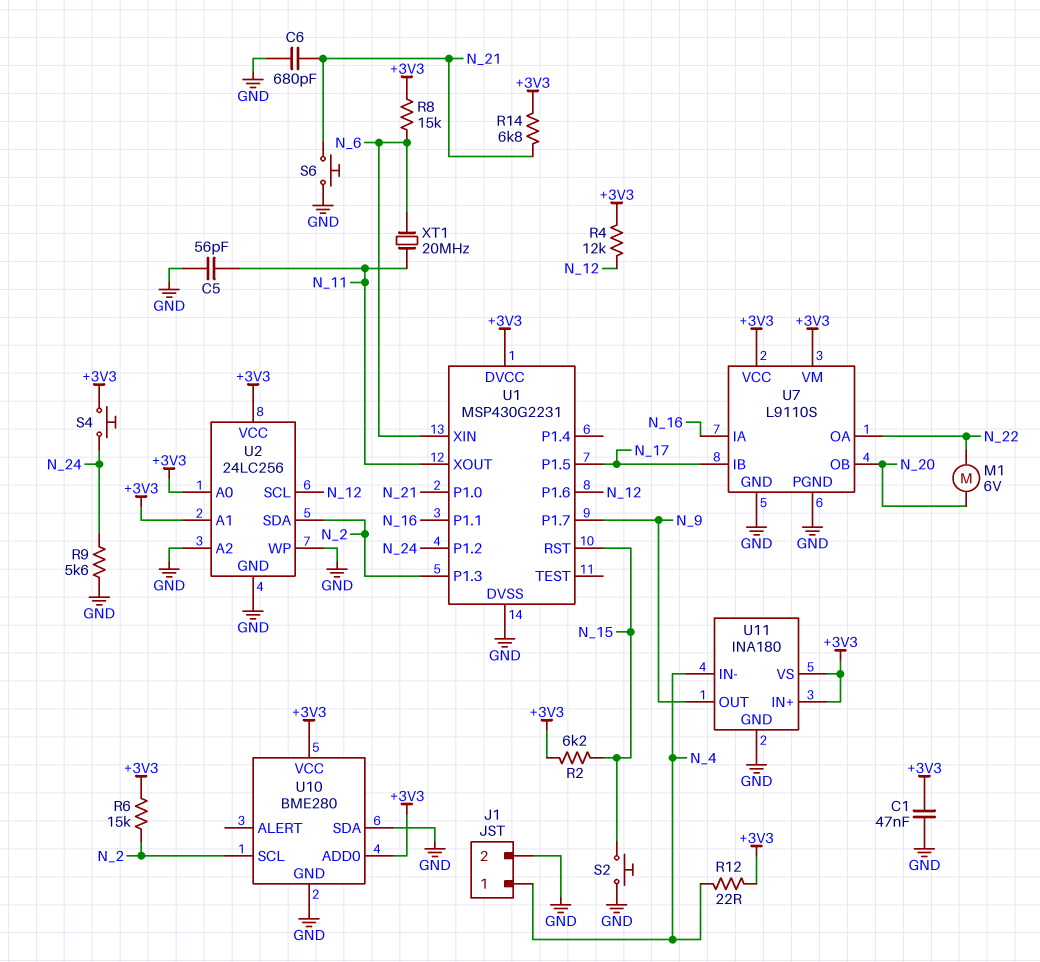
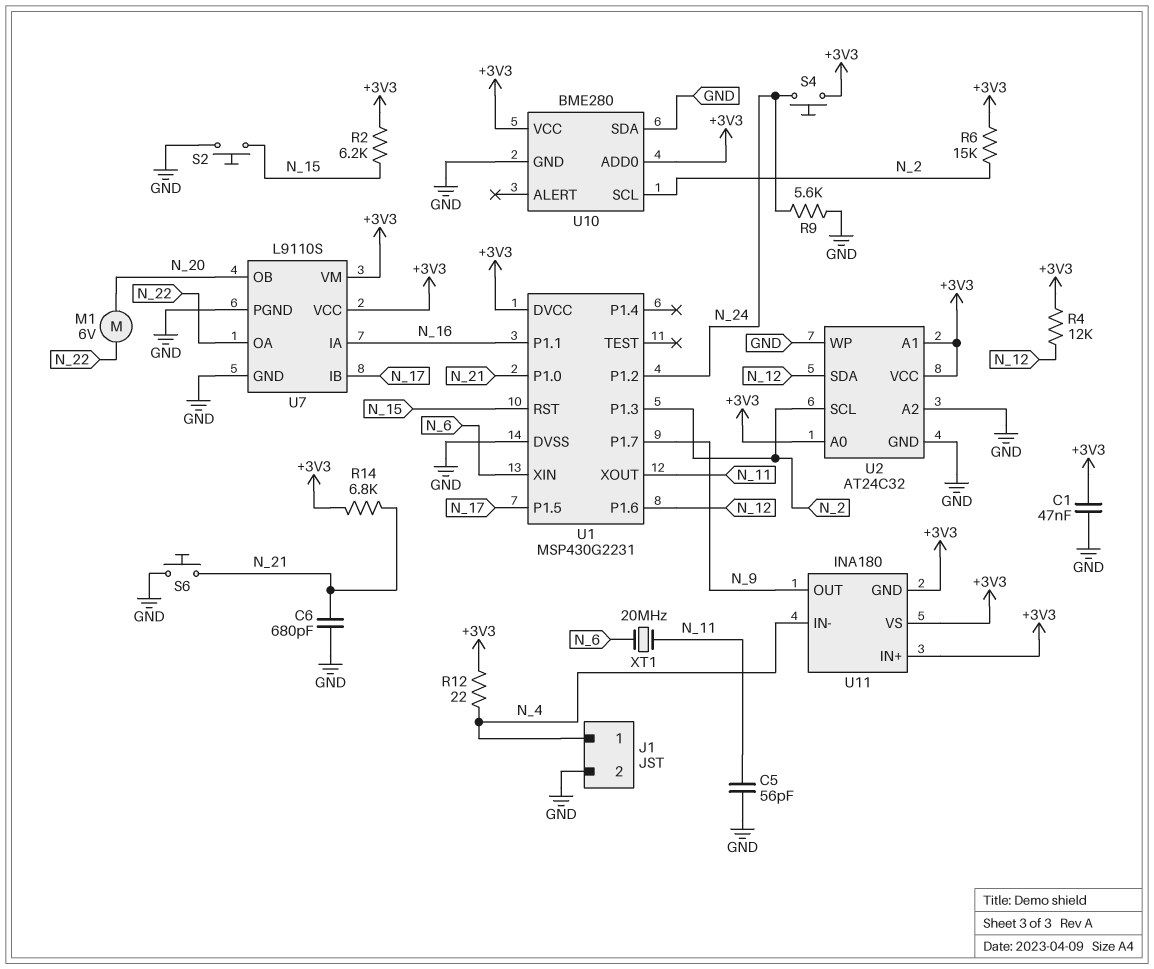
R8: 15k (+3V3, N_6) -> none
U2: 24LC256 -> AT24C32
U2 pin SCL: N_12 -> N_2
U2 pin SDA: N_2 -> N_12
U11 pin GND: GND -> +3V3

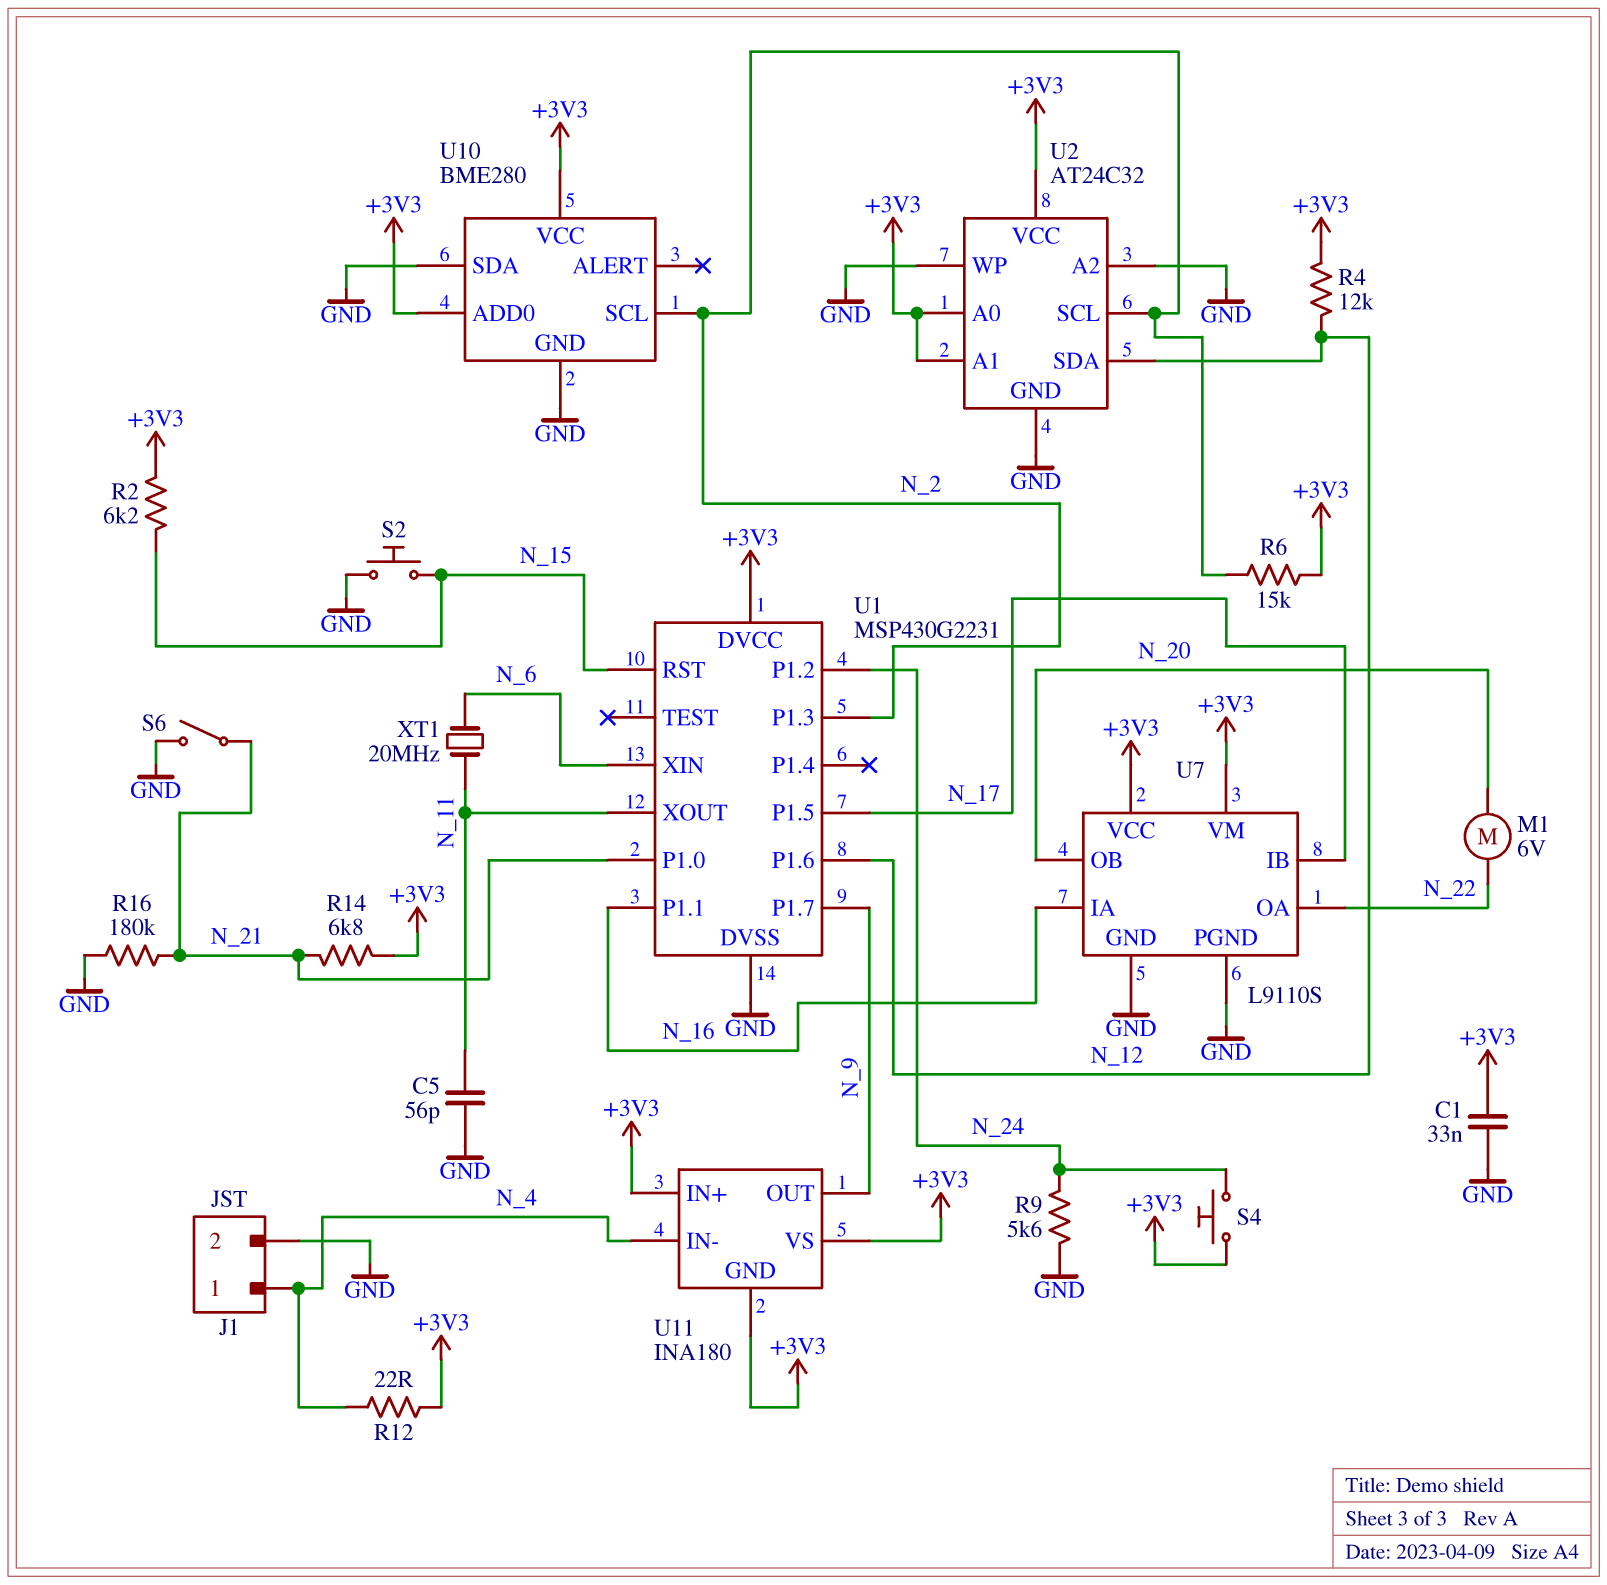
C1: 47nF (+3V3, GND) -> 33nF (+3V3, GND)
C6: 680pF (GND, N_21) -> none
R16: none -> 180k (GND, N_21)
S6: button (GND, N_21) -> switch (GND, N_21)

